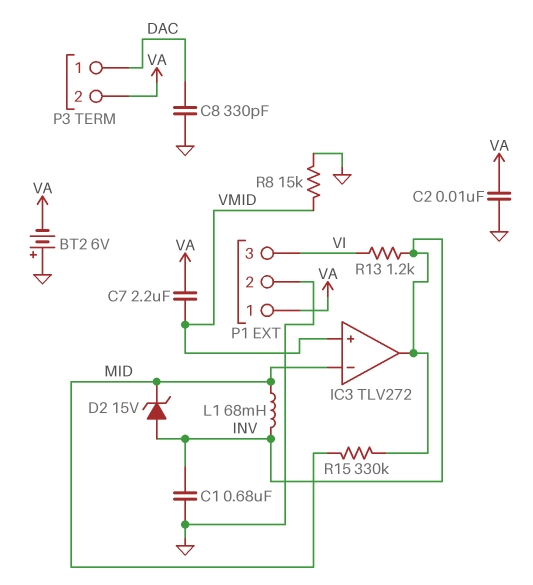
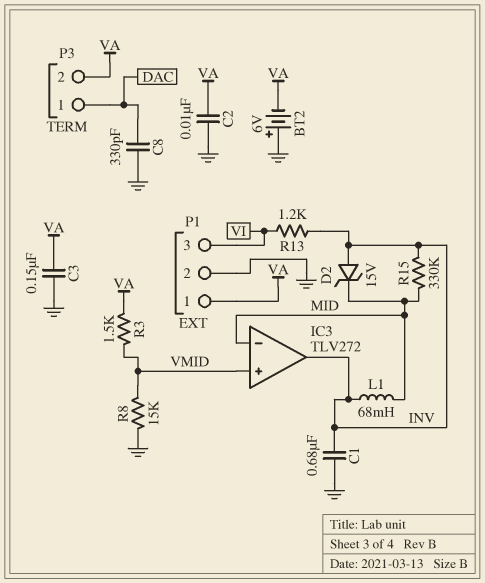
C3: none -> 150nF (GND, VA)
C7: 2.2uF (VA, VMID) -> none
R3: none -> 1.5k (VA, VMID)

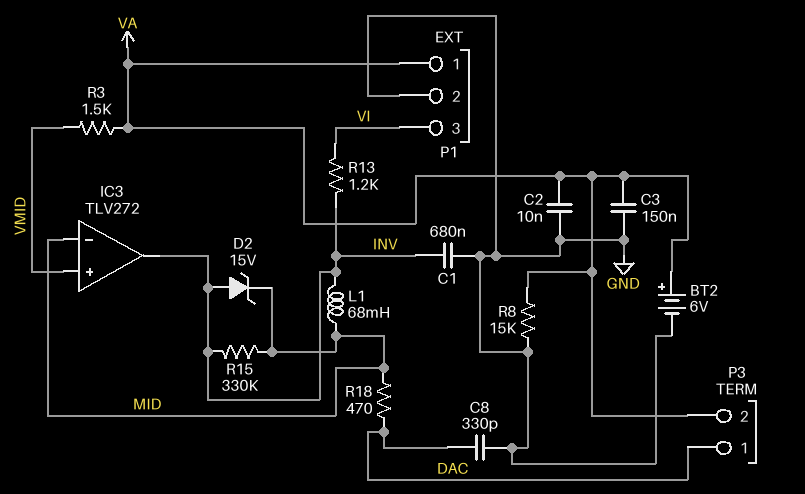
BT2: 6V (plus GND, minus VA) -> 6V (plus VA, minus GND)
R8: 15k (GND, VMID) -> 15k (GND, VA)
R18: none -> 470 (DAC, MID)

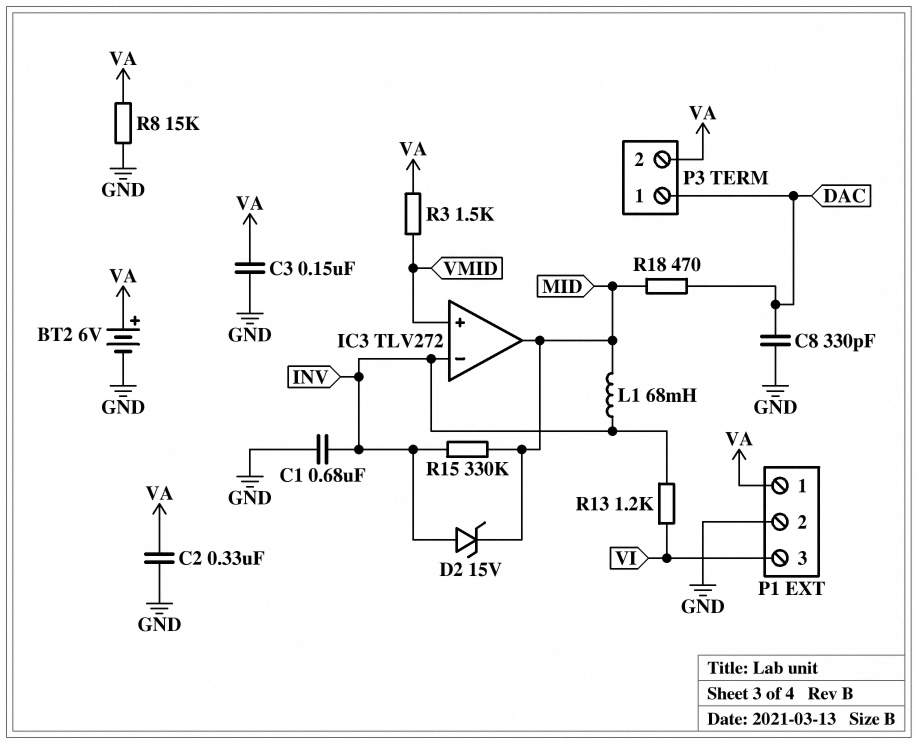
C2: 10nF (GND, VA) -> 330nF (GND, VA)
IC3 pin in-: MID -> INV
IC3 pin out: INV -> MID

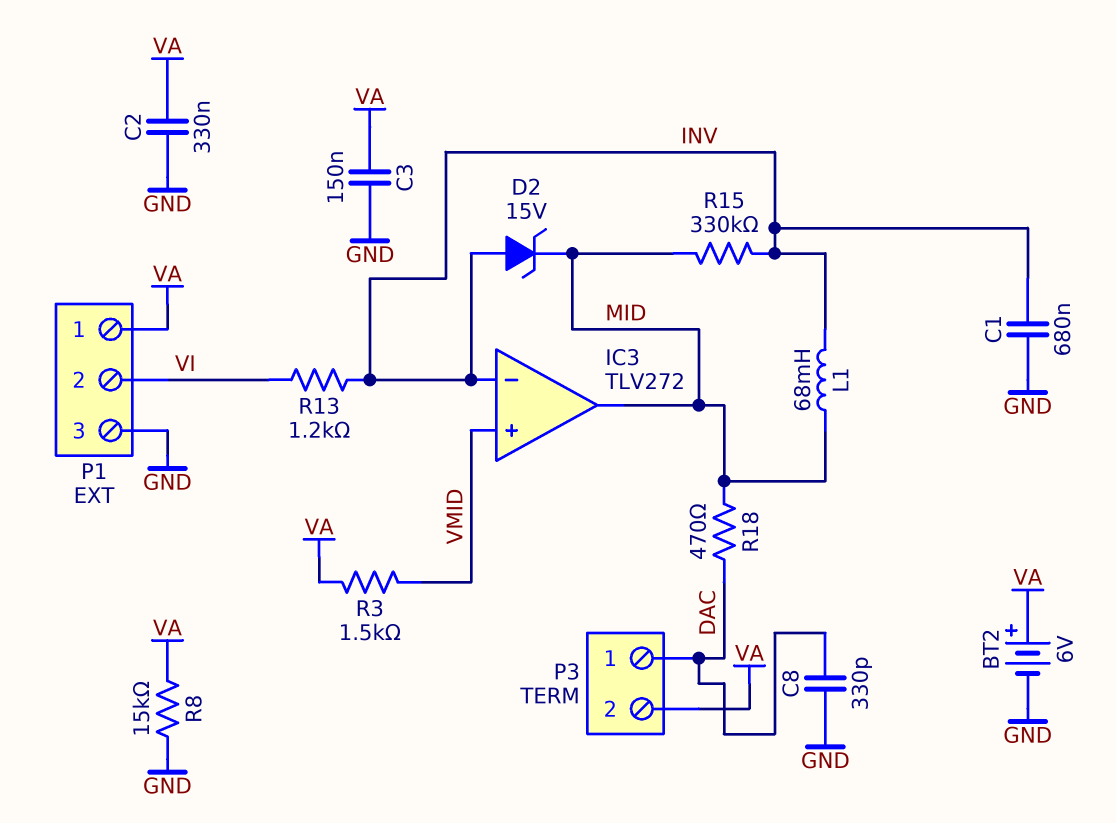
P1 pin 2: GND -> VI
P1 pin 3: VI -> GND

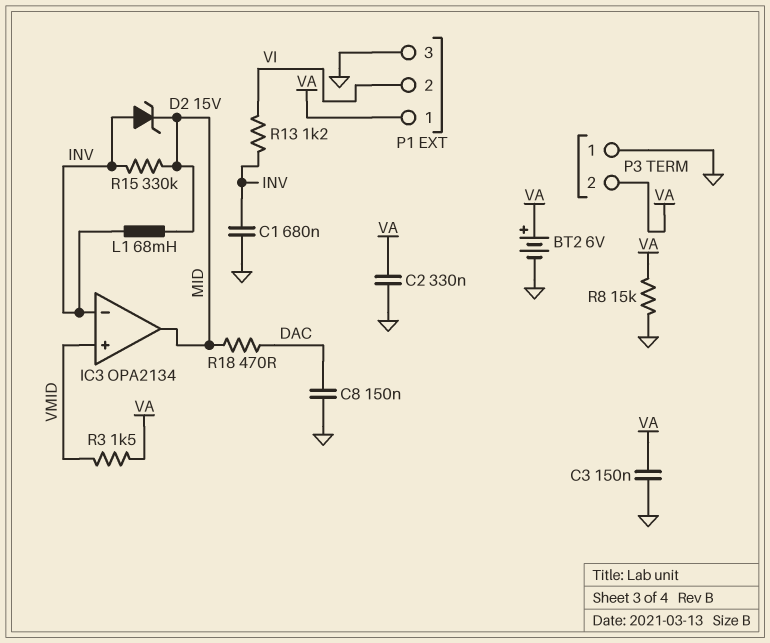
C8: 330pF (DAC, GND) -> 150nF (DAC, GND)
IC3: TLV272 -> OPA2134
P3 pin 1: DAC -> GND

